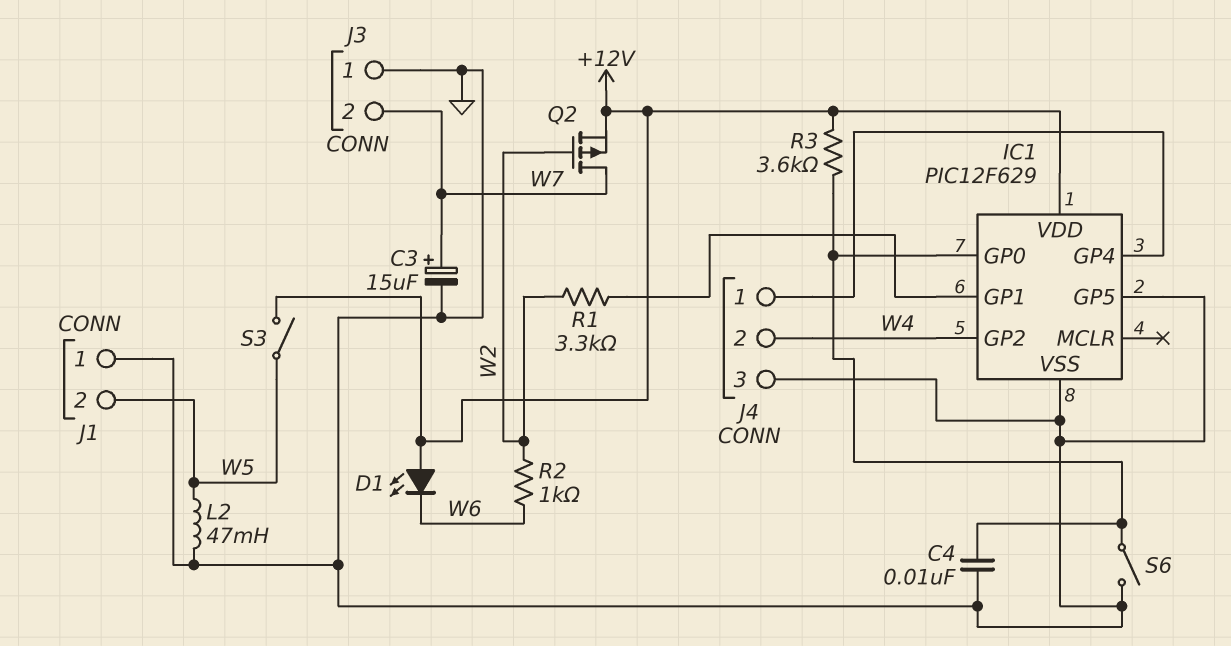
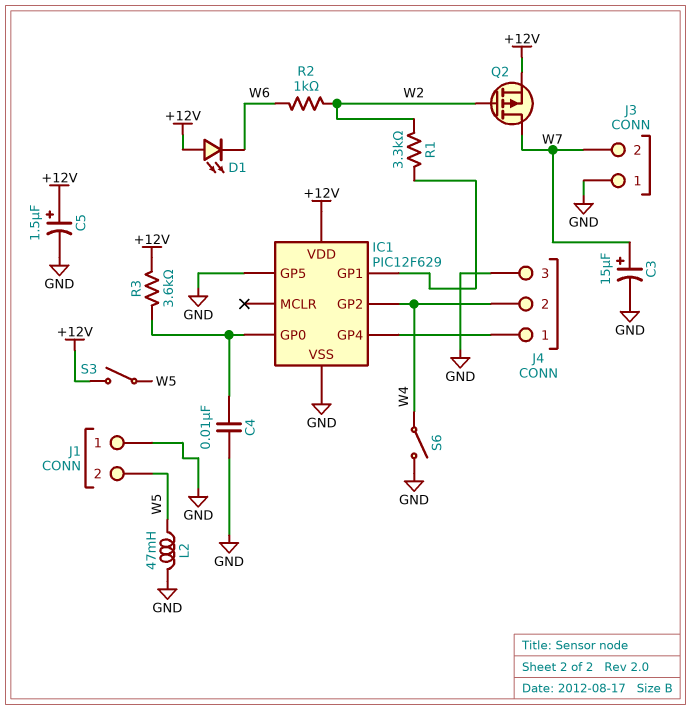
C5: none -> 1.5uF (plus +12V, minus GND)
S6: switch (GND, IC1/GP0) -> switch (GND, W4)

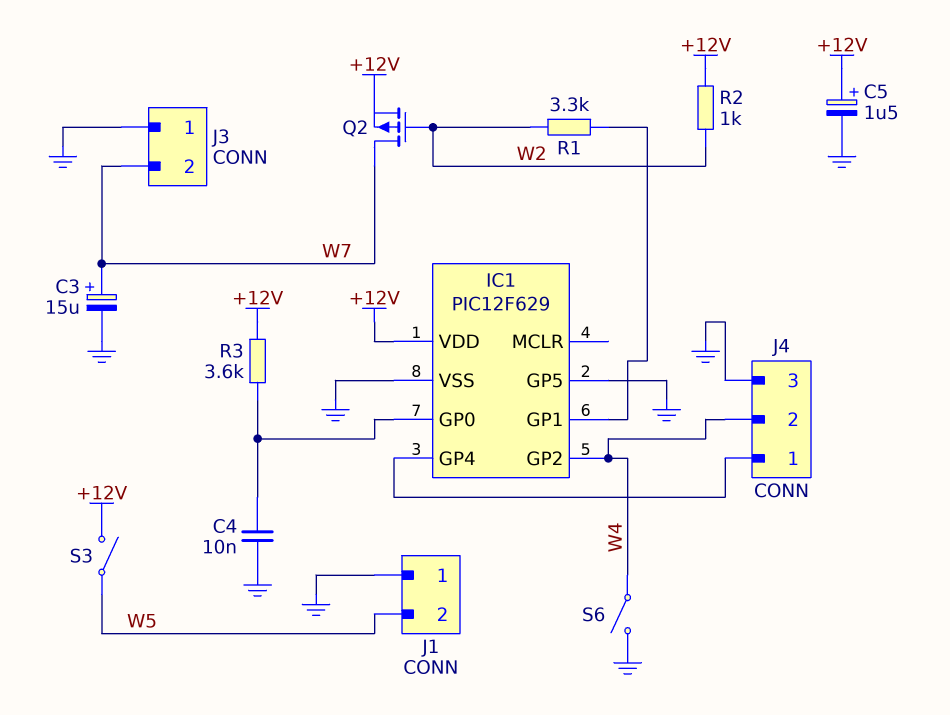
D1: LED (A +12V, K W6) -> none
L2: 47mH (GND, W5) -> none
R2: 1k (W2, W6) -> 1k (+12V, W2)

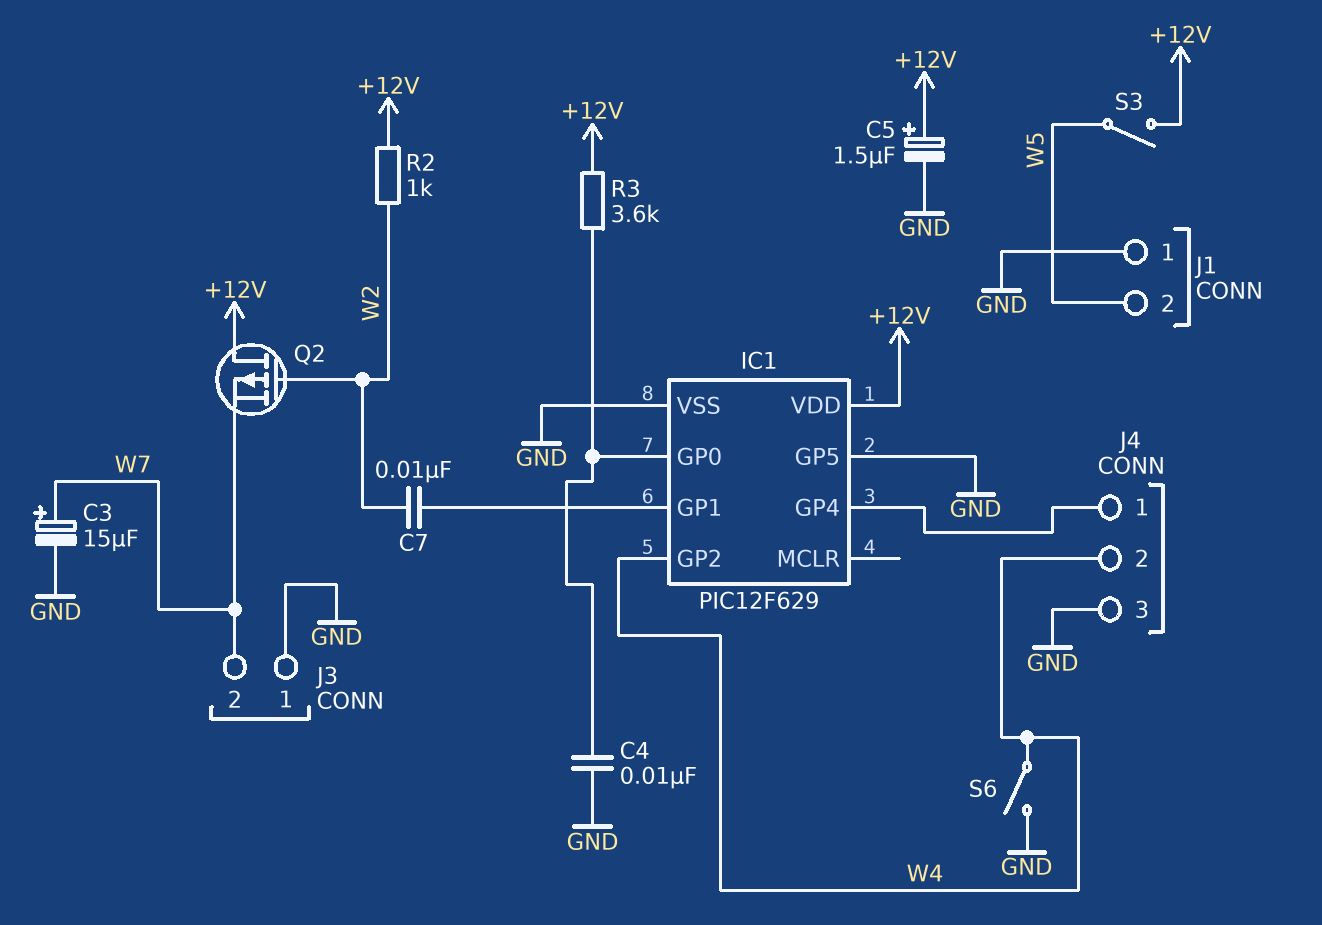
C7: none -> 10nF (IC1/GP1, W2)
Q2: PMOS (G W2, D W7, S +12V) -> PMOS (G W2, D +12V, S W7)
R1: 3.3k (IC1/GP1, W2) -> none

